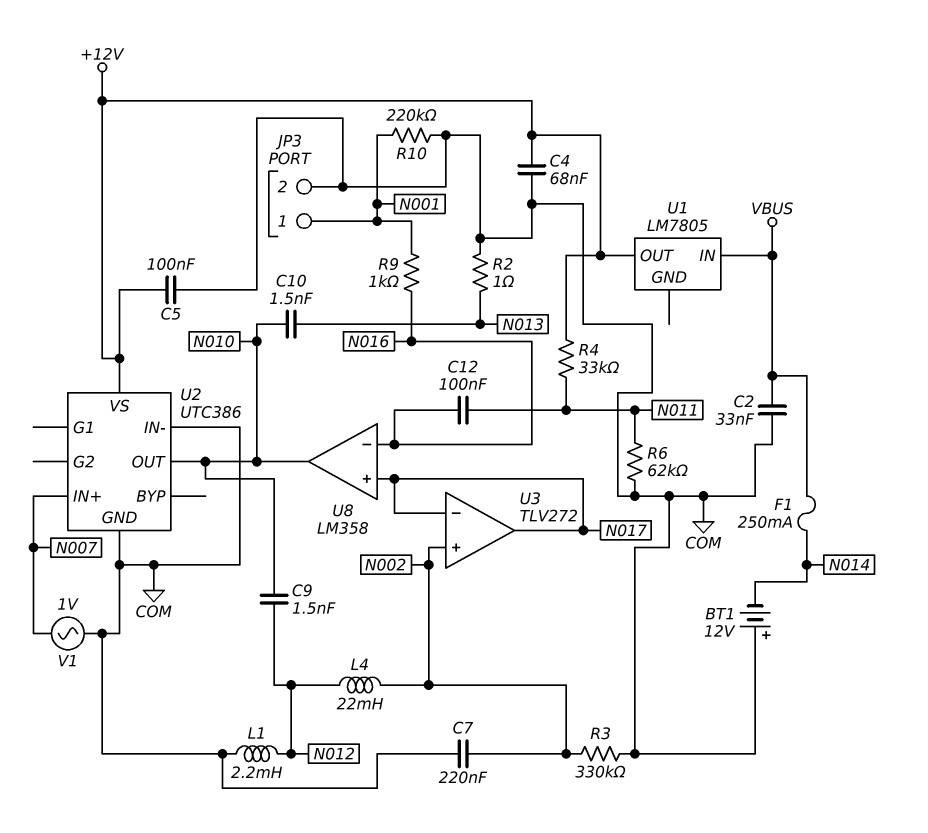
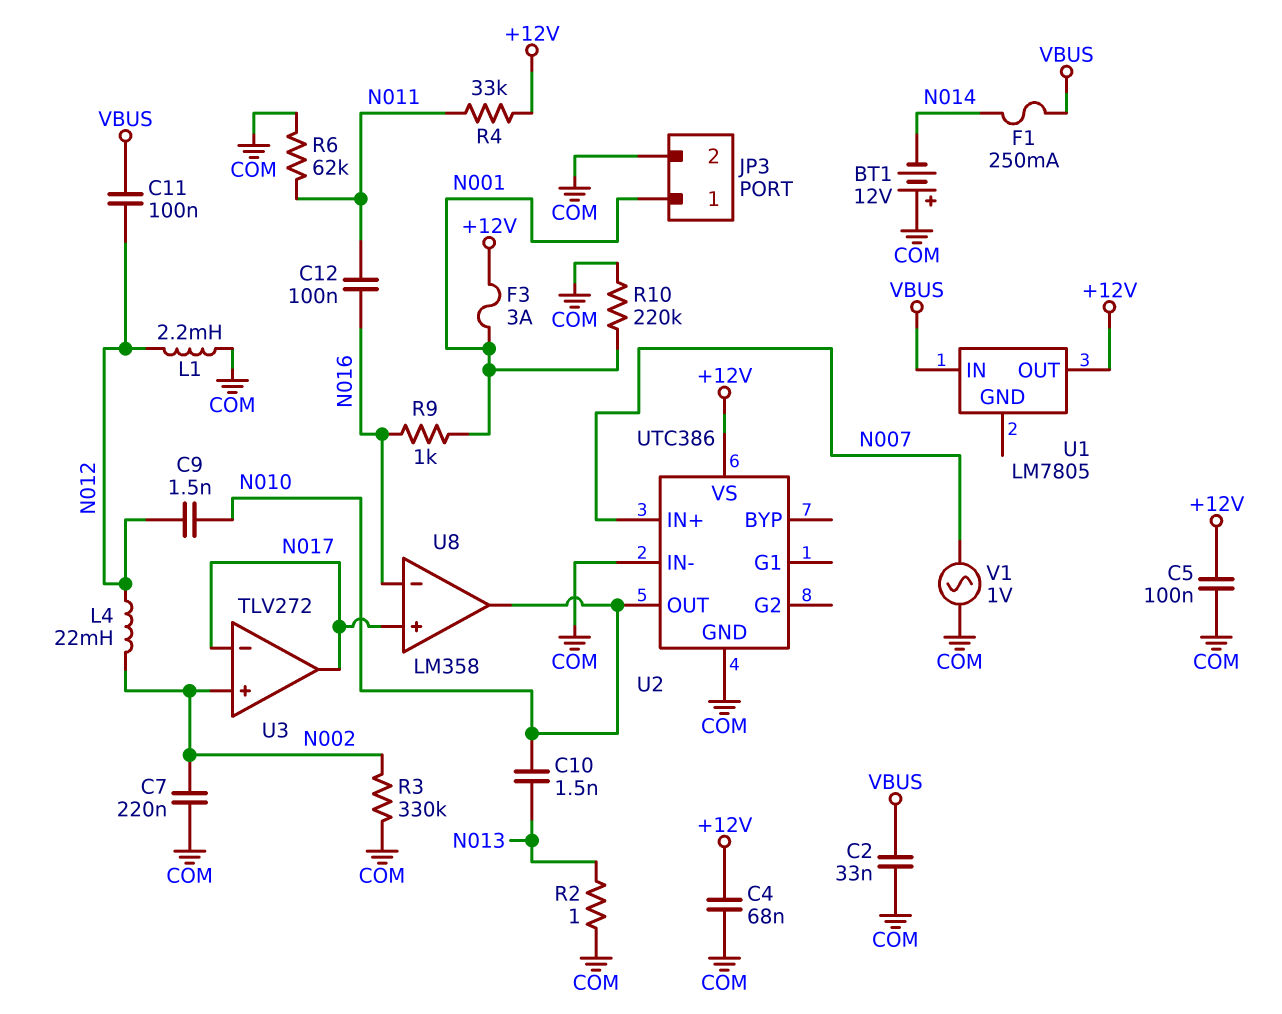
C11: none -> 100nF (N012, VBUS)
F3: none -> 3A (+12V, N001)

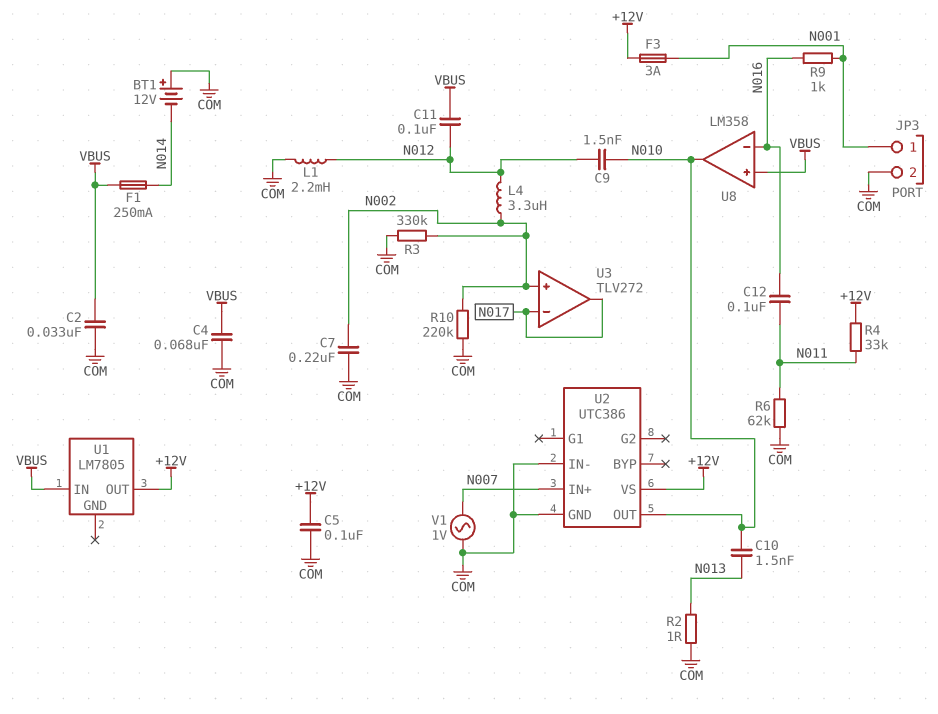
C4: 68nF (+12V, COM) -> 68nF (COM, VBUS)
L4: 22mH (N002, N012) -> 3.3uH (N002, N012)
R10: 220k (COM, N001) -> 220k (COM, N002)
U8 pin in+: N017 -> VBUS

